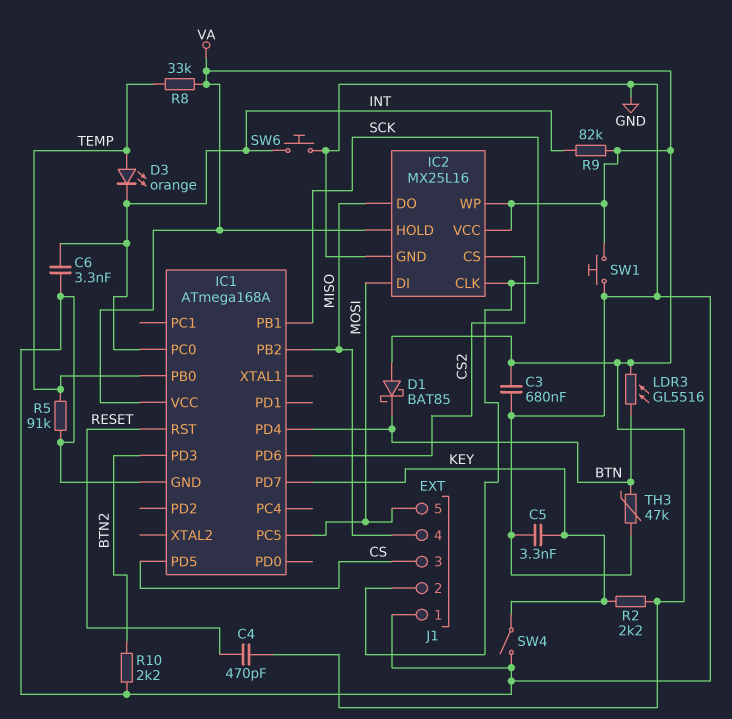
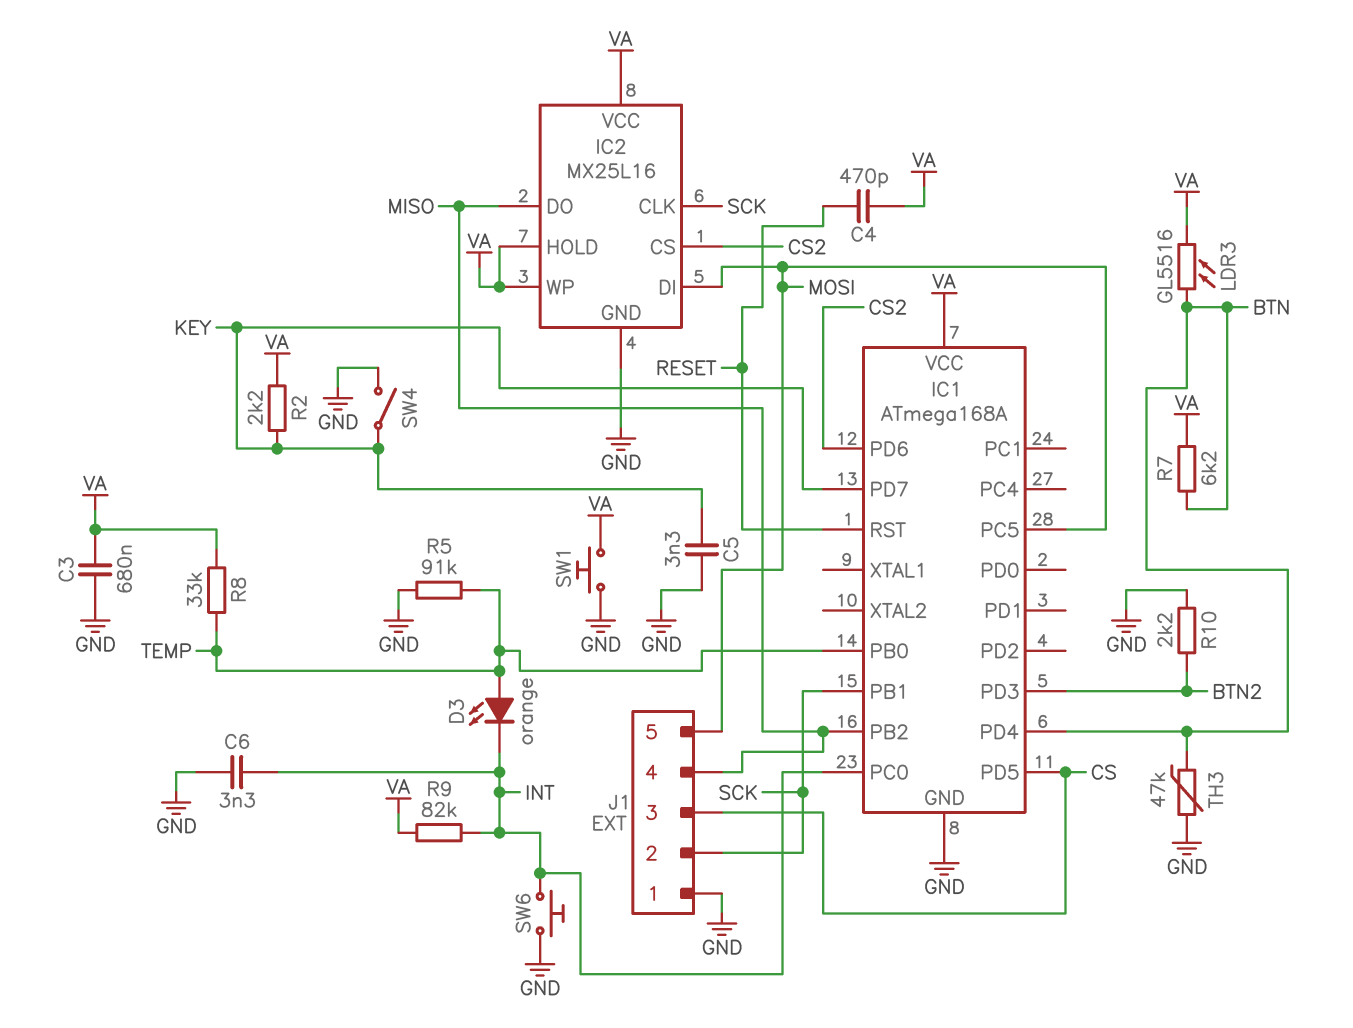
D1: schottky BAT85 (A VA, K BTN) -> none
R7: none -> 6.2k (BTN, VA)

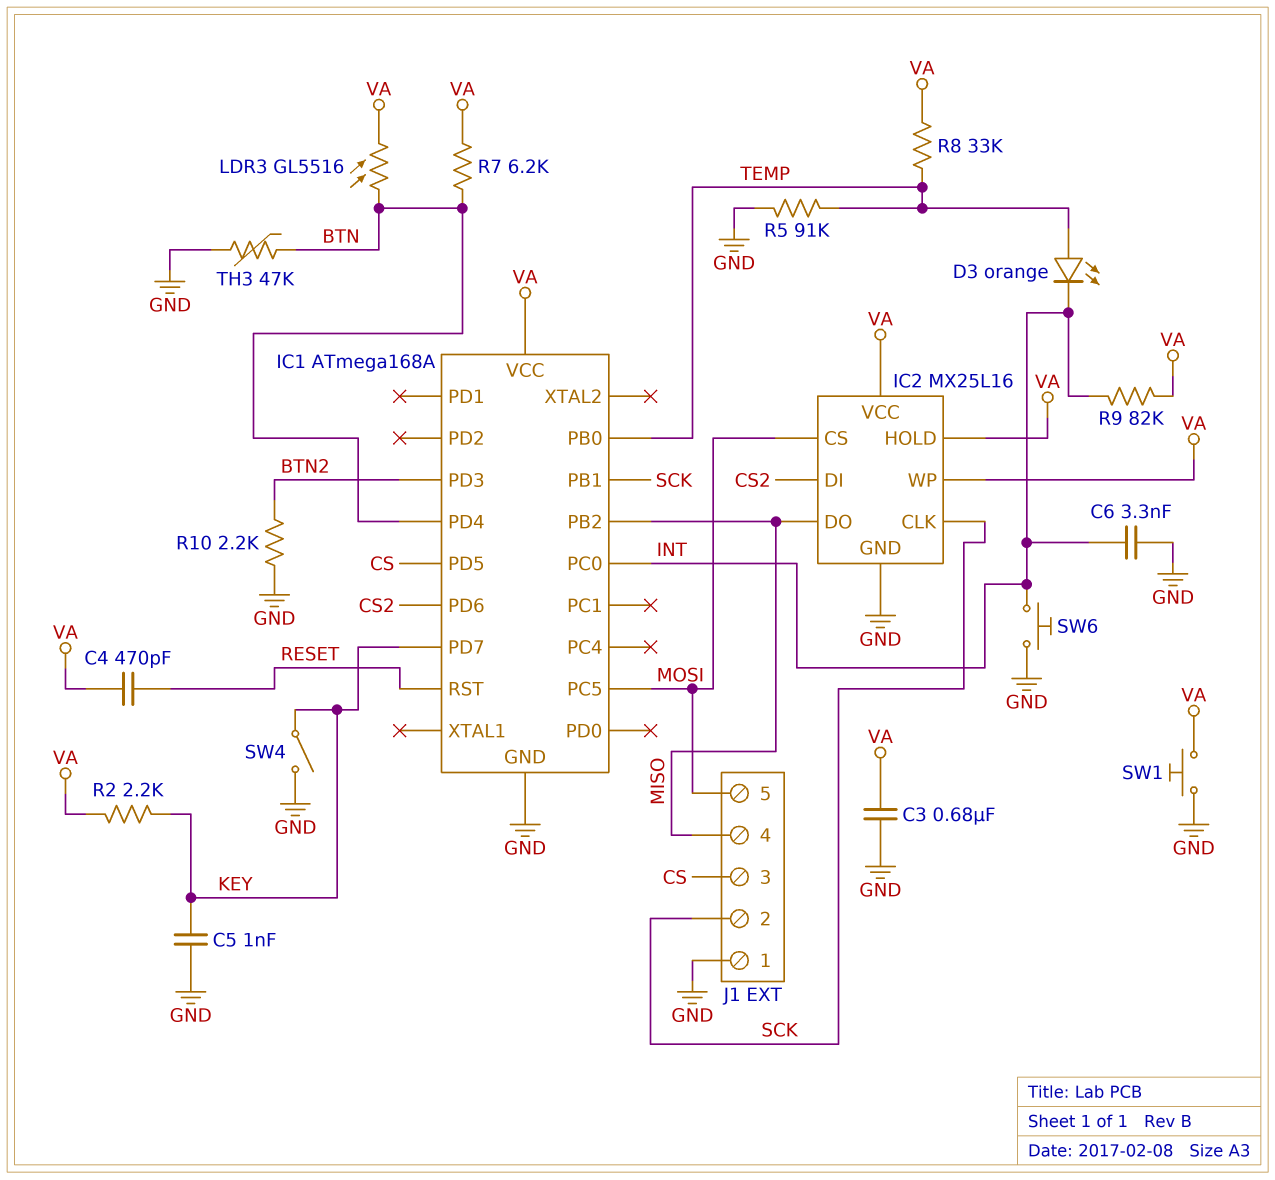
C5: 3.3nF (GND, KEY) -> 1nF (GND, KEY)
IC2 pin CS: CS2 -> MOSI
IC2 pin DI: MOSI -> CS2

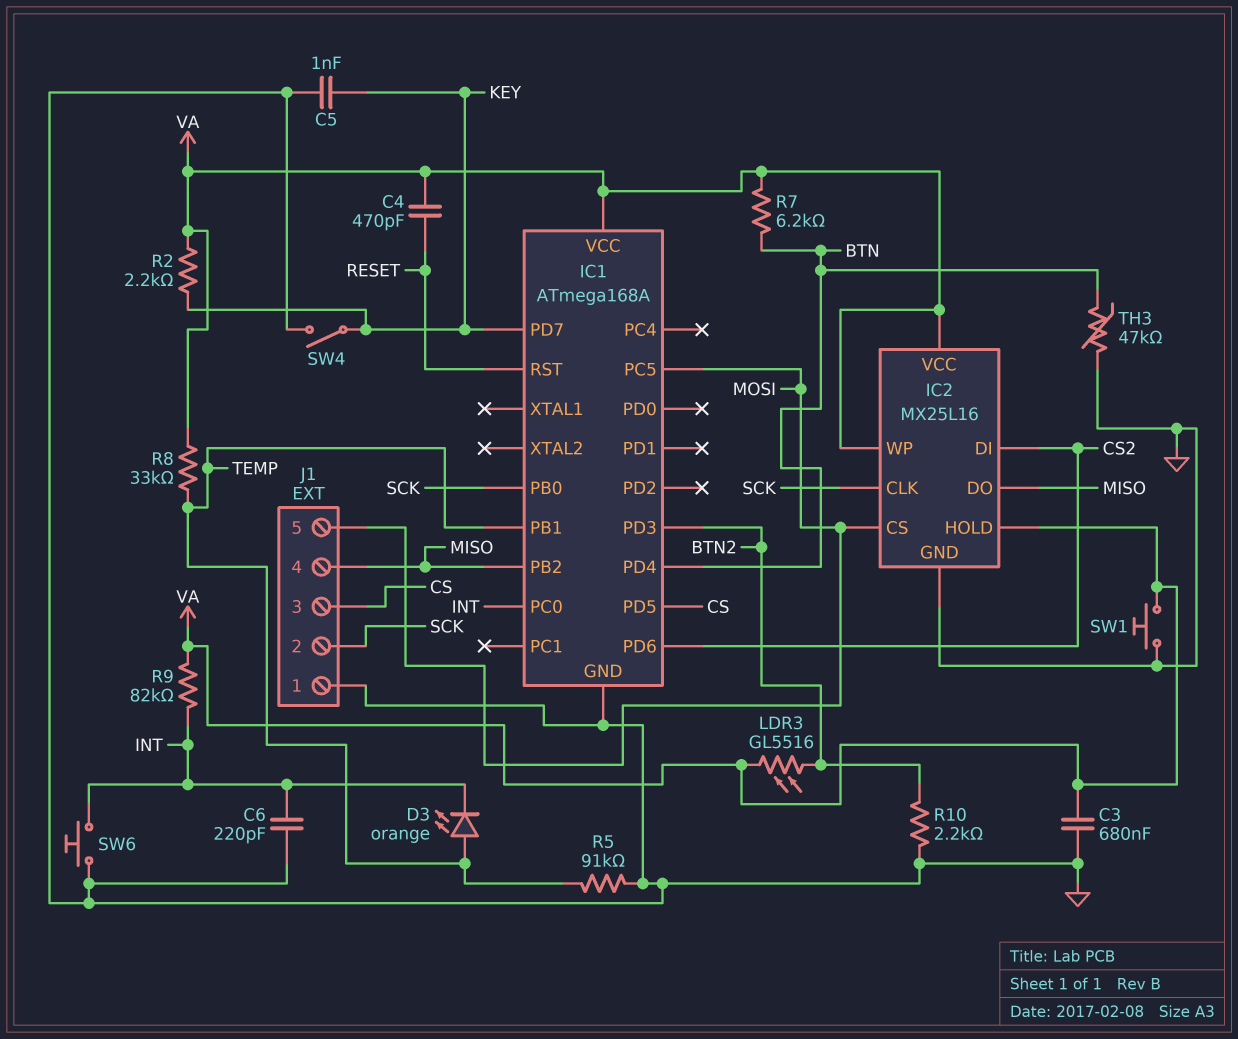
C6: 3.3nF (GND, INT) -> 220pF (GND, INT)
IC1 pin PB0: TEMP -> SCK
IC1 pin PB1: SCK -> TEMP
LDR3: GL5516 (BTN, VA) -> GL5516 (BTN2, VA)

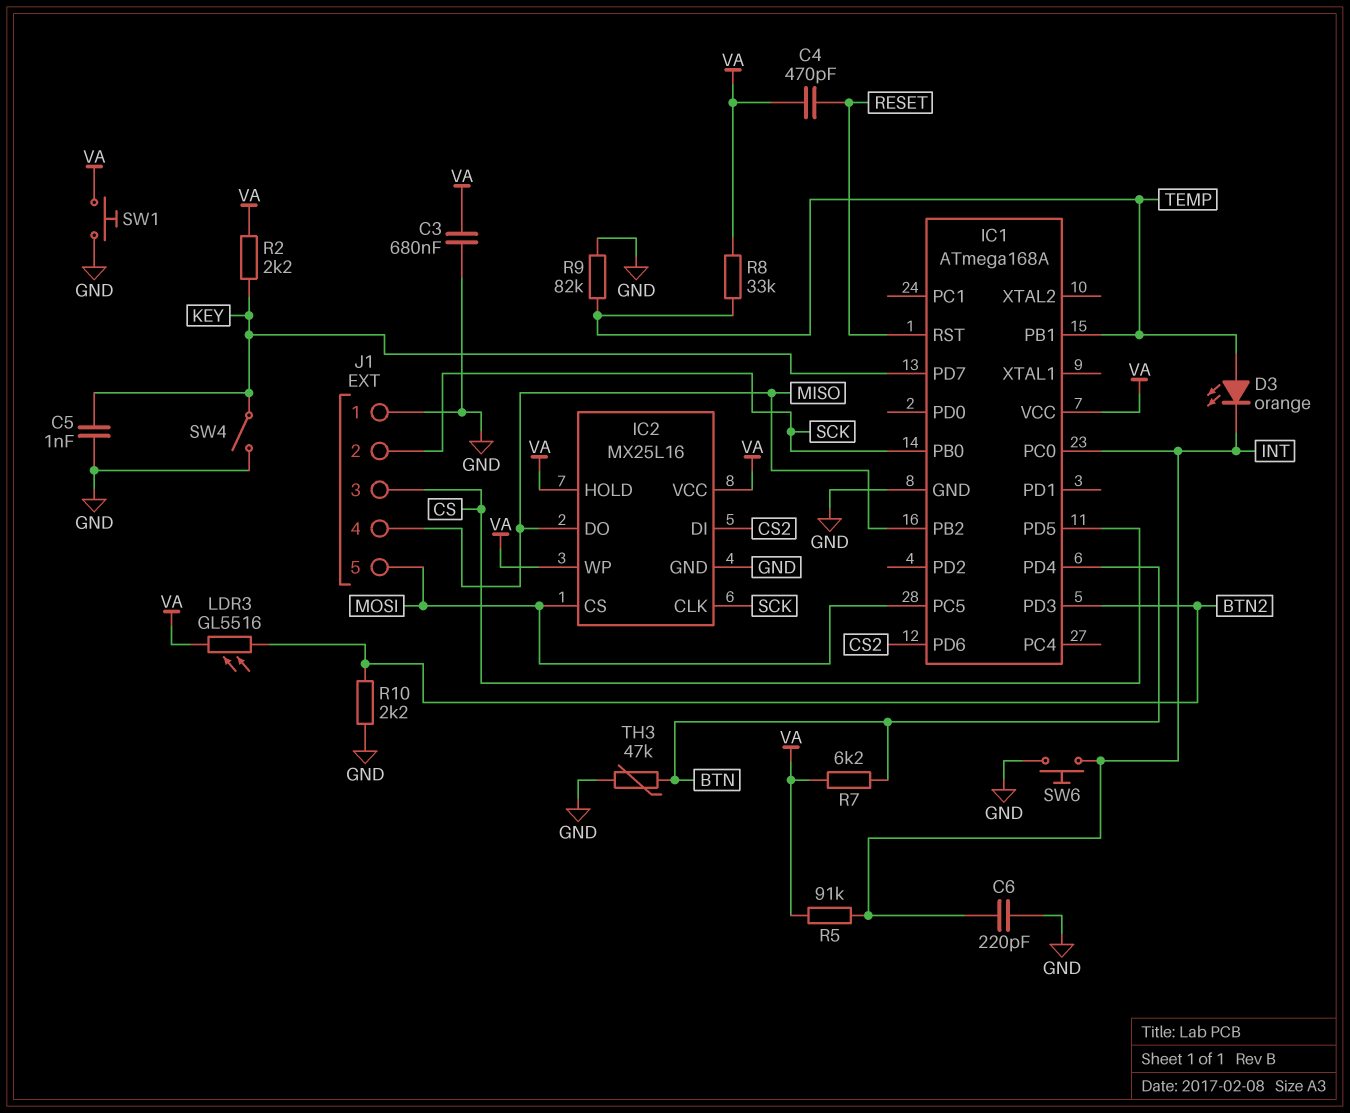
R5: 91k (GND, TEMP) -> 91k (INT, VA)
R9: 82k (INT, VA) -> 82k (GND, TEMP)

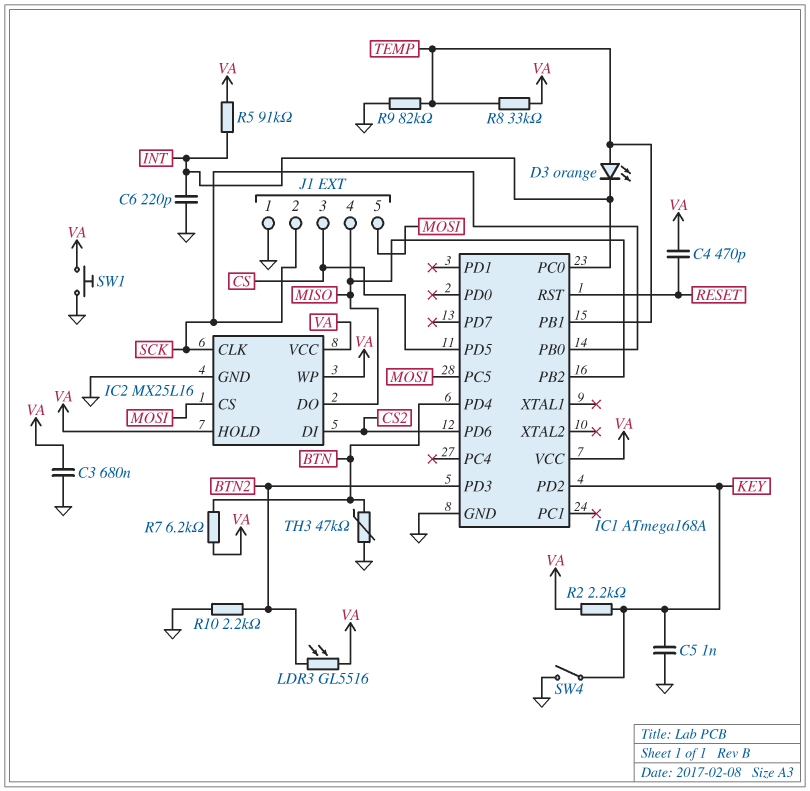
IC1 pin PD2: none -> KEY
IC1 pin PD7: KEY -> none
SW6: button (GND, INT) -> none

